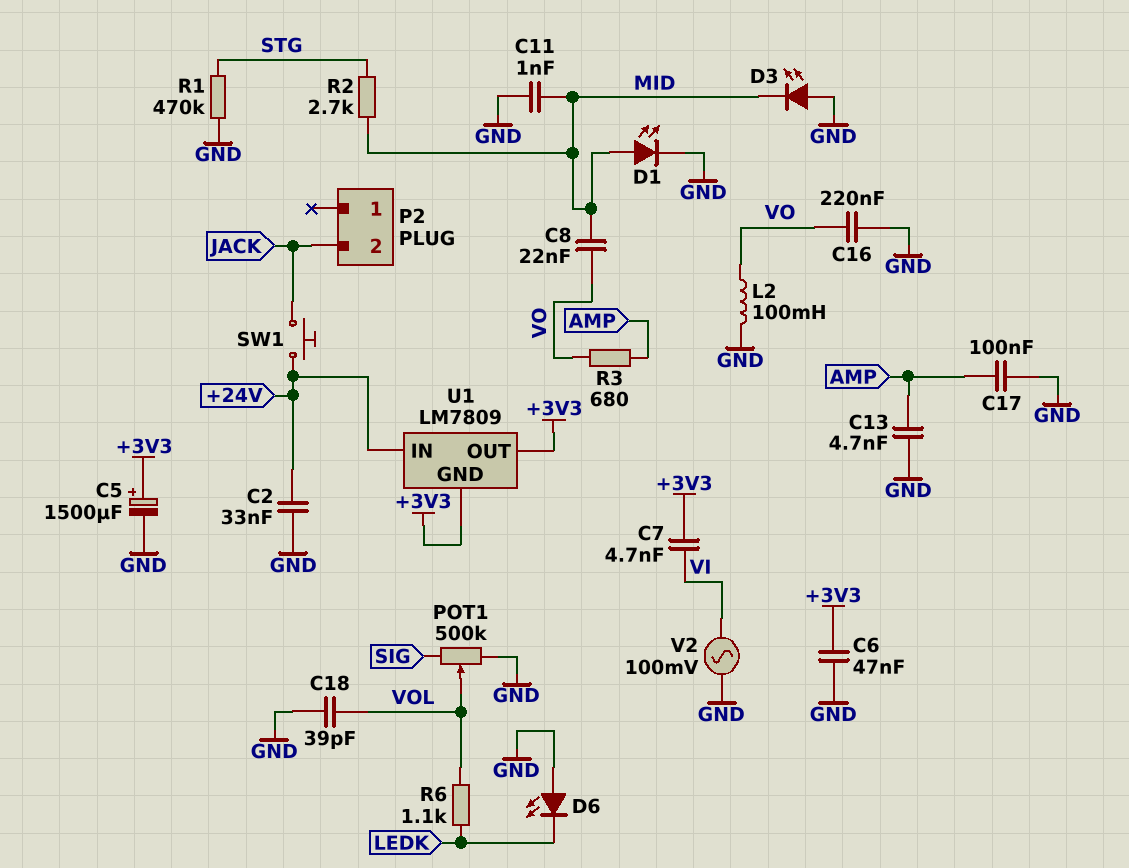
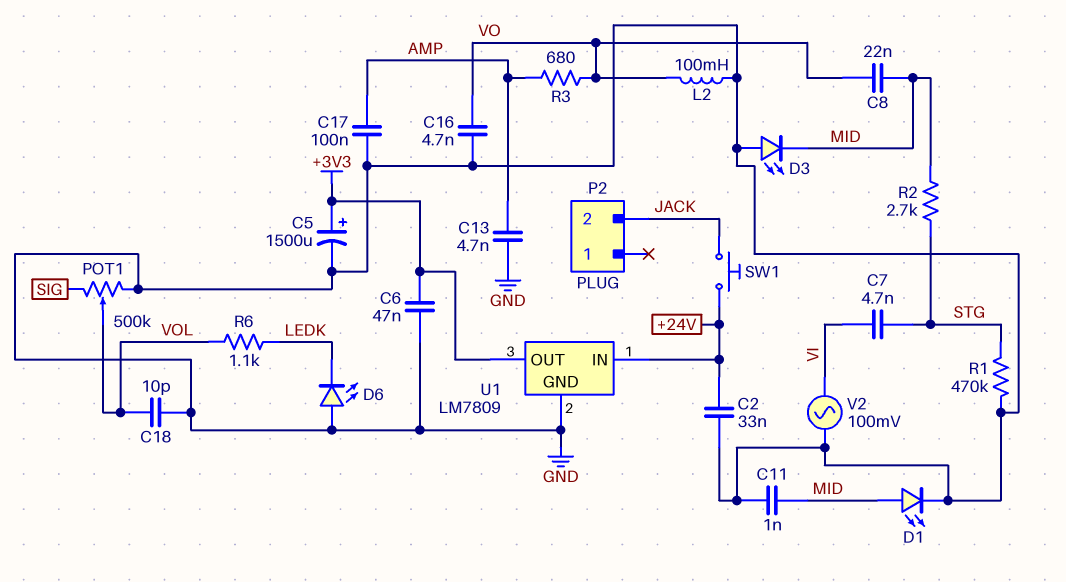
C7: 4.7nF (+3V3, VI) -> 4.7nF (STG, VI)
C16: 220nF (GND, VO) -> 4.7nF (GND, VO)
C18: 39pF (GND, VOL) -> 10pF (GND, VOL)
U1 pin GND: +3V3 -> GND

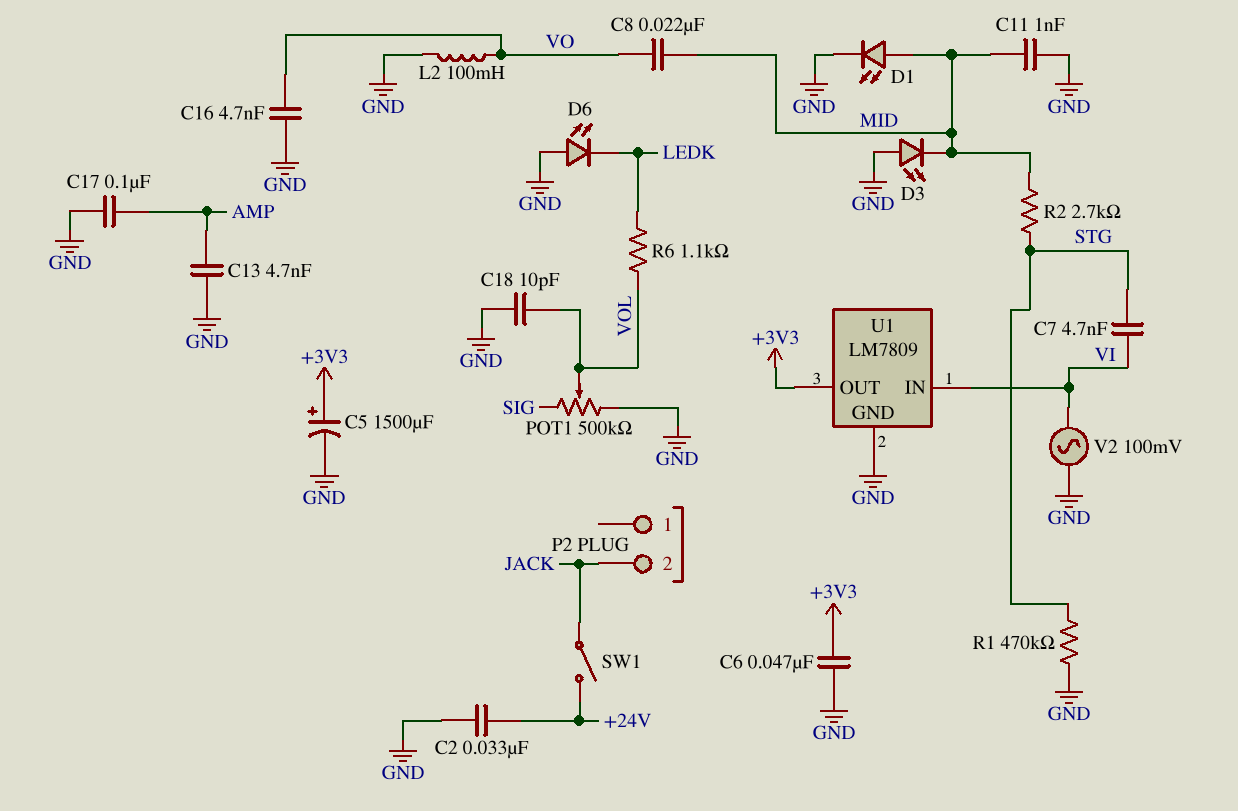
R3: 680 (AMP, VO) -> none
SW1: button (+24V, JACK) -> switch (+24V, JACK)
U1 pin IN: +24V -> VI

